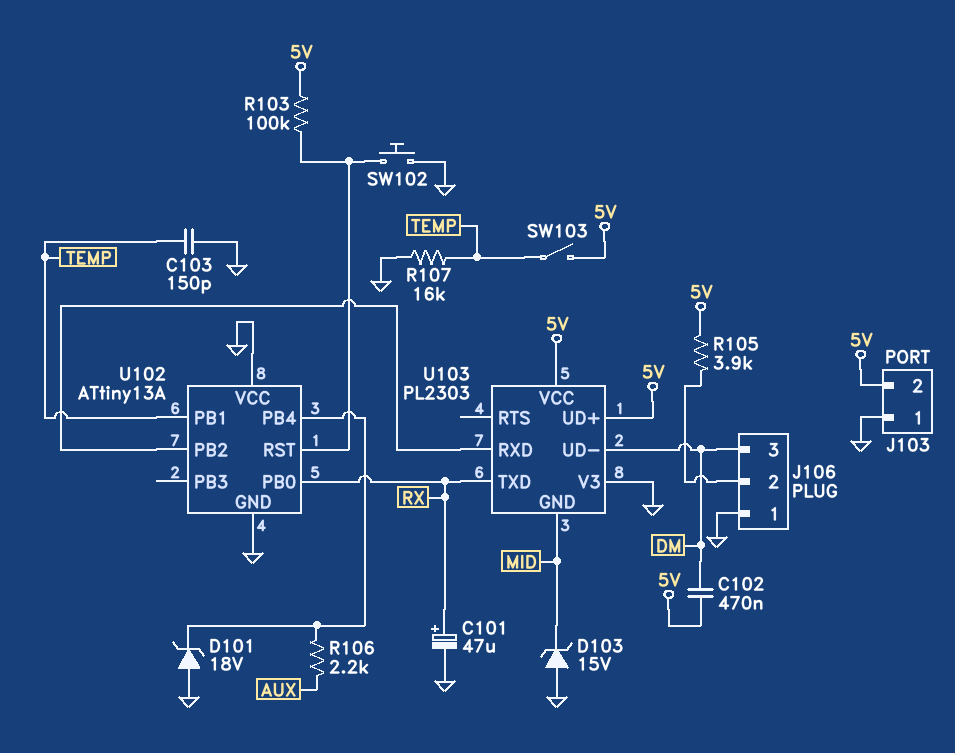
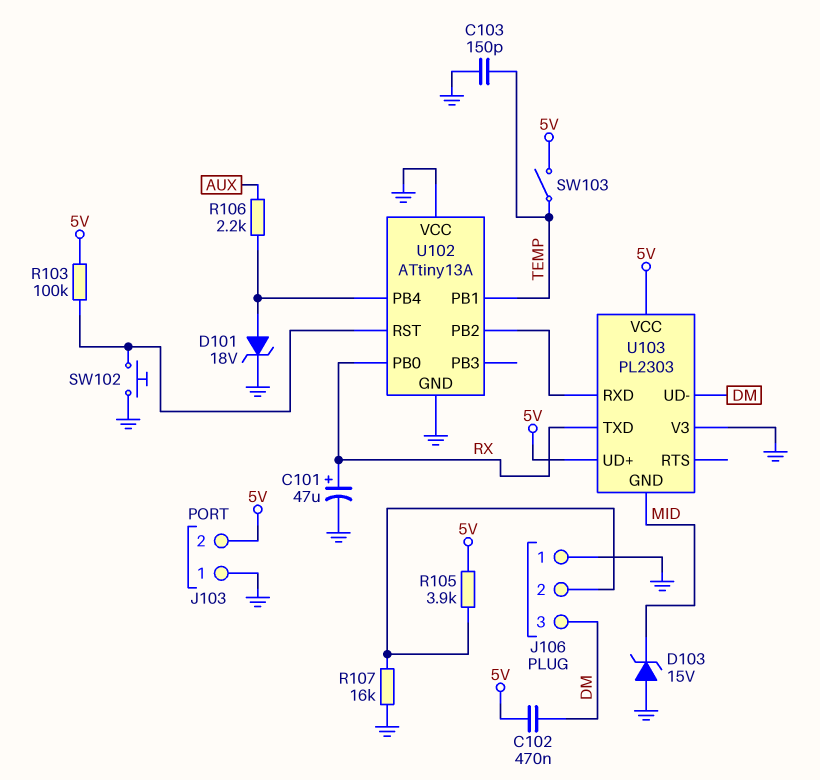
D101: zener 18V (A GND, K U102/PB4) -> zener 18V (A U102/PB4, K GND)
R107: 16k (GND, TEMP) -> 16k (GND, J106/2)

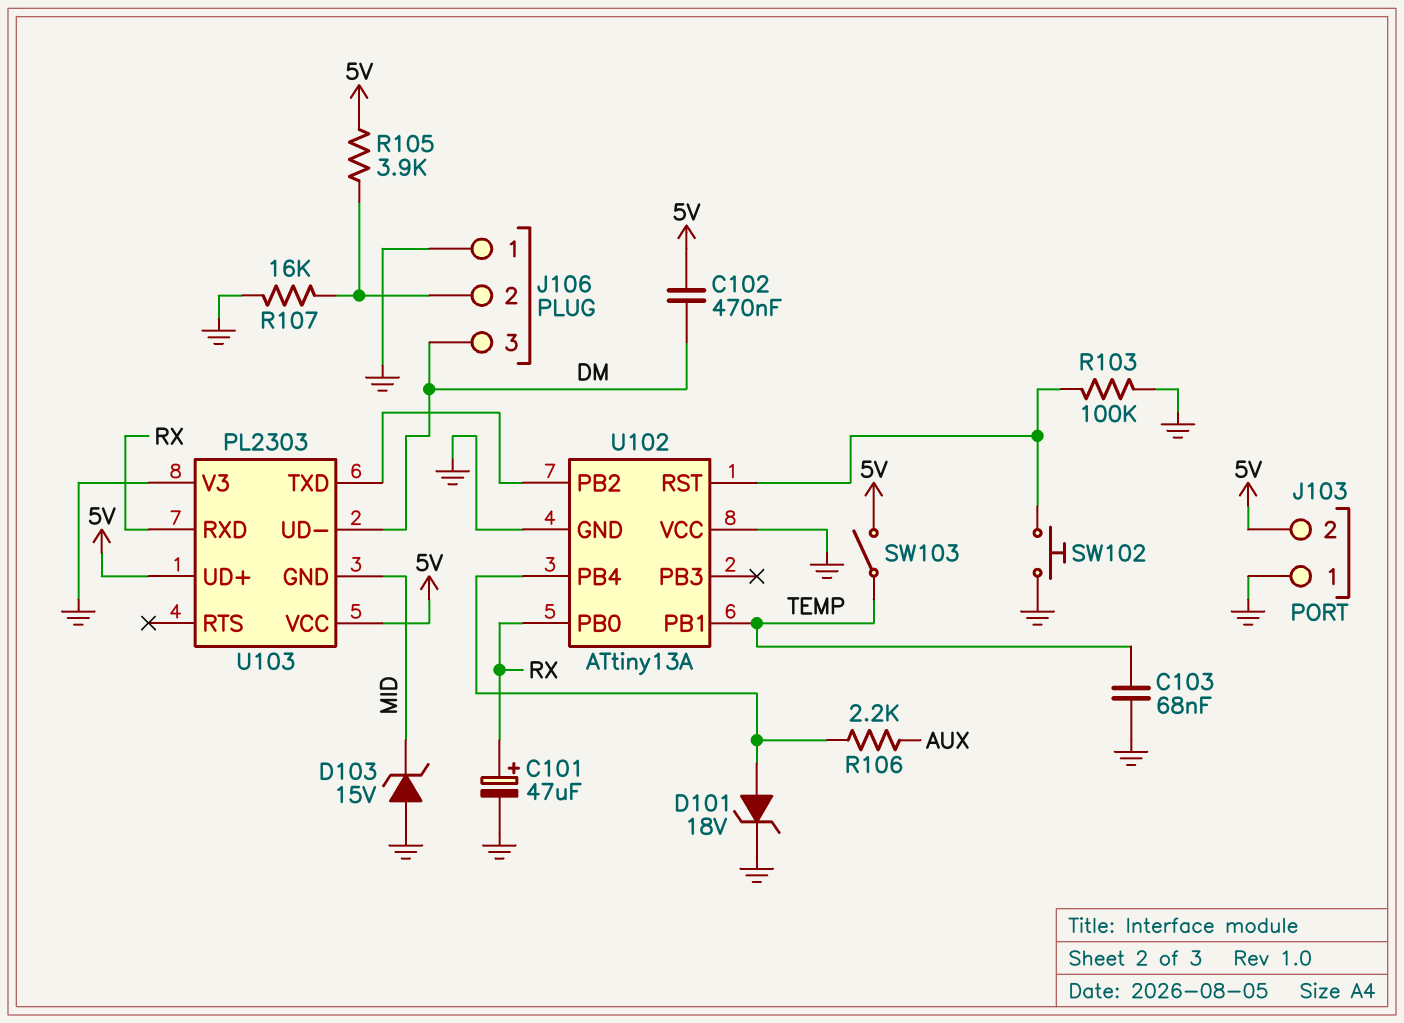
C103: 150pF (GND, TEMP) -> 68nF (GND, TEMP)
R103: 100k (5V, U102/RST) -> 100k (GND, U102/RST)
U103 pin RXD: U102/PB2 -> RX
U103 pin TXD: RX -> U102/PB2

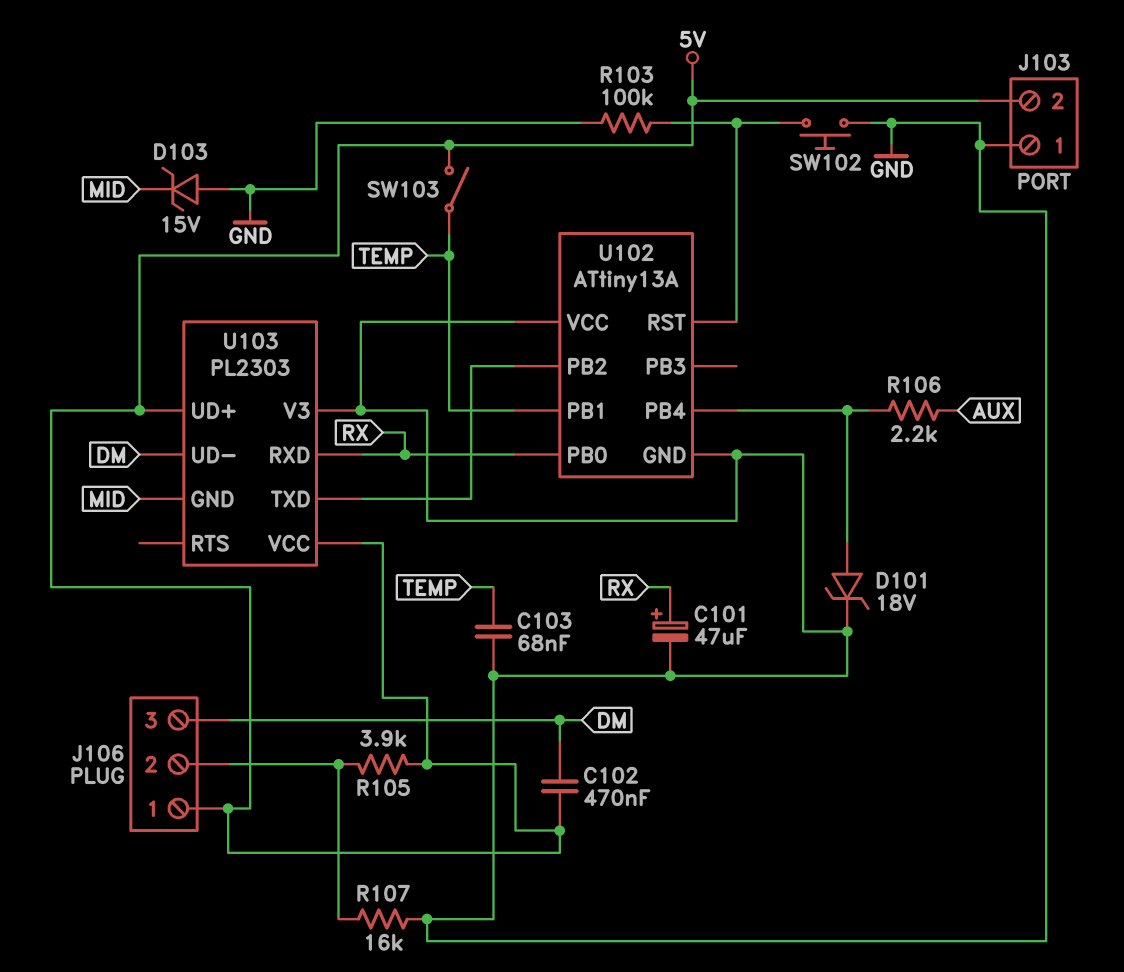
J106 pin 1: GND -> 5V

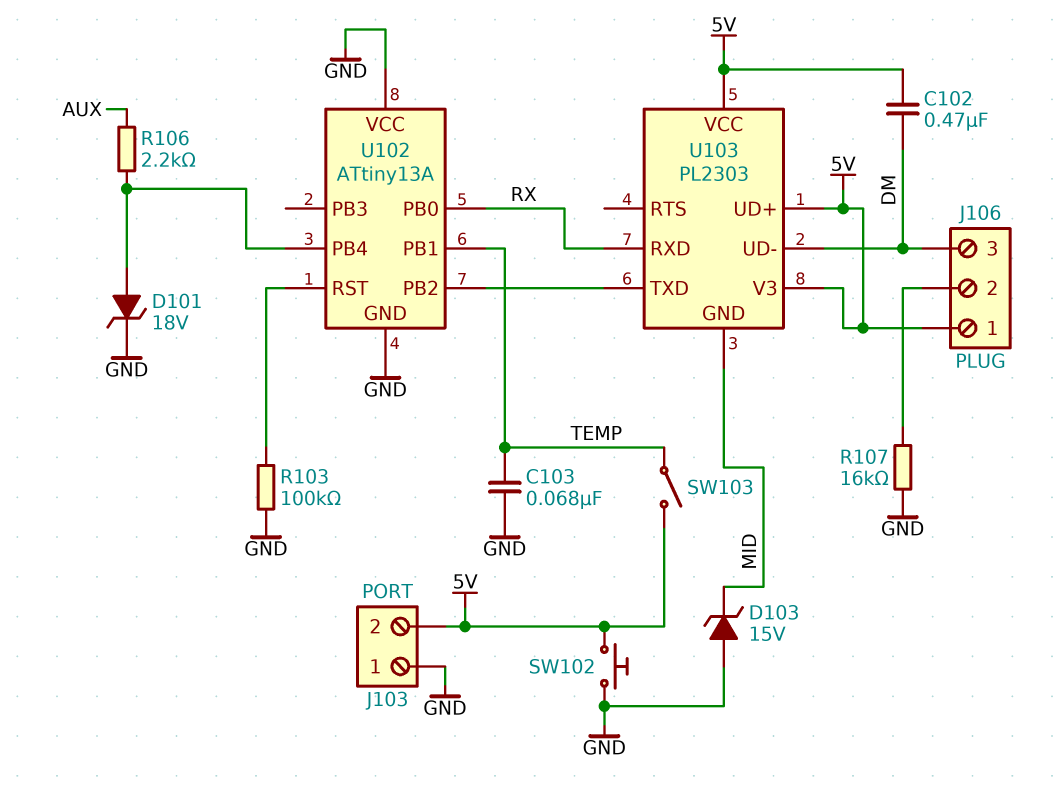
C101: 47uF (plus RX, minus GND) -> none
R105: 3.9k (5V, J106/2) -> none
SW102: button (GND, U102/RST) -> button (5V, GND)
U103 pin V3: GND -> 5V

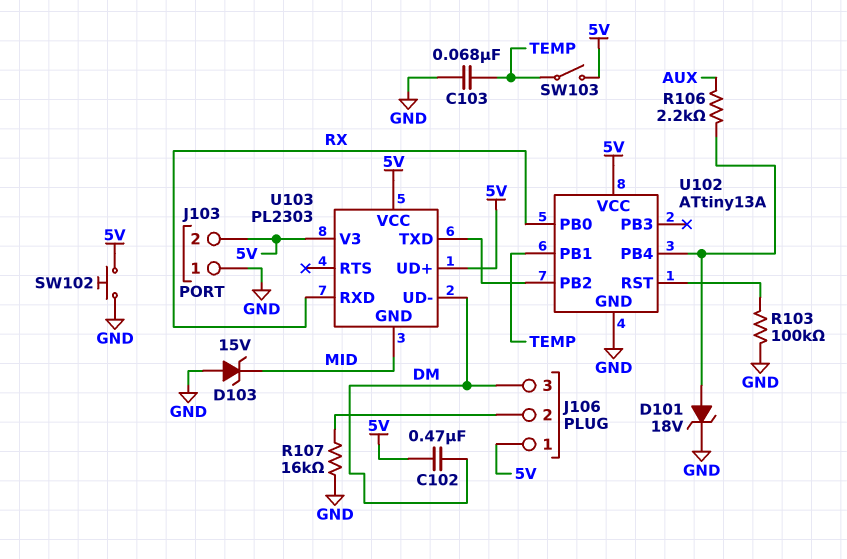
U102 pin VCC: GND -> 5V

